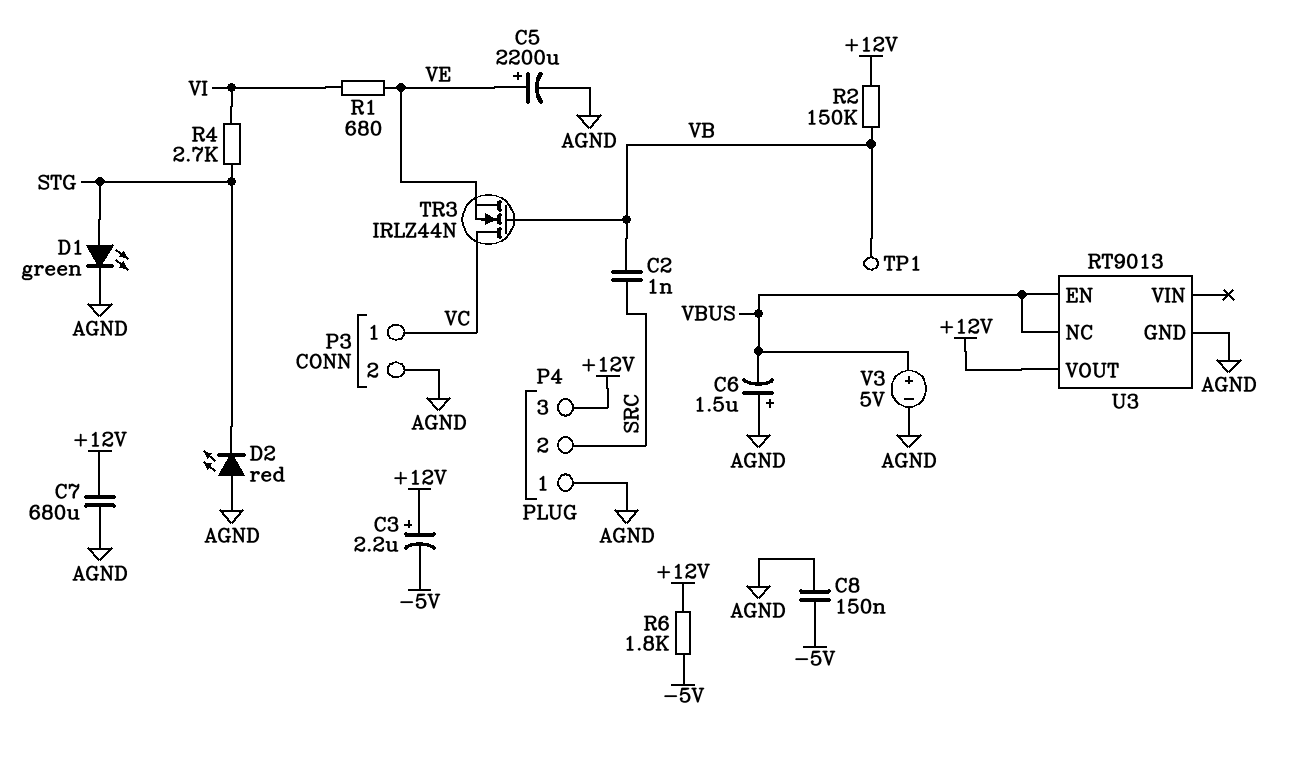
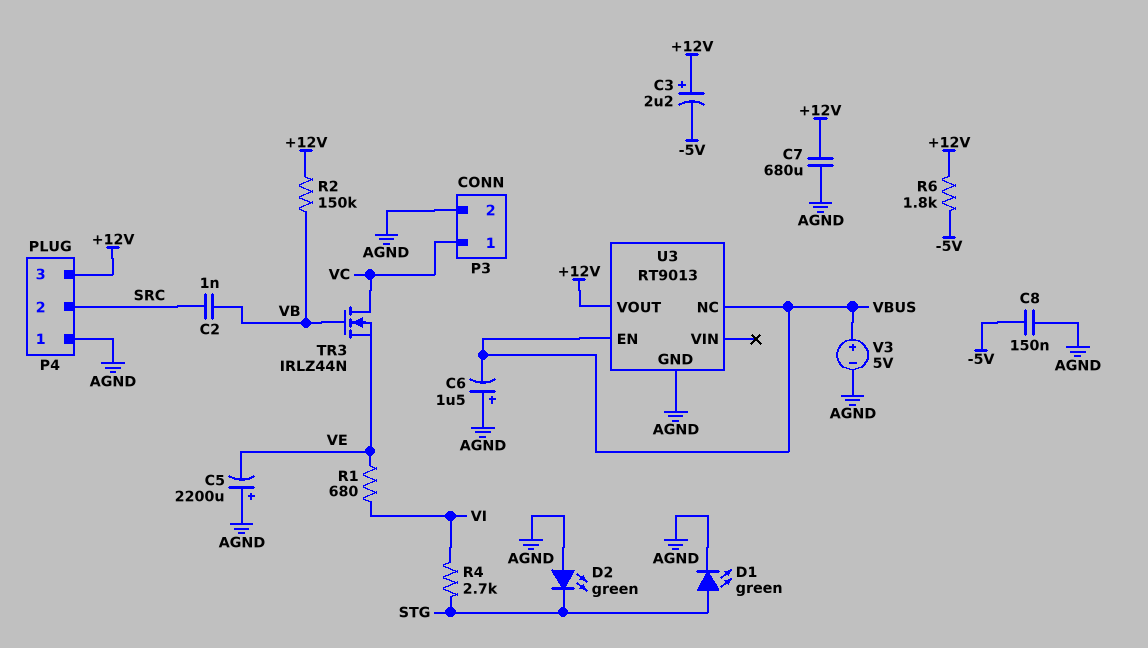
C5: 2200uF (plus VE, minus AGND) -> 2200uF (plus AGND, minus VE)
D2: LED red (A AGND, K STG) -> LED green (A AGND, K STG)
TP1: test point (VB) -> none

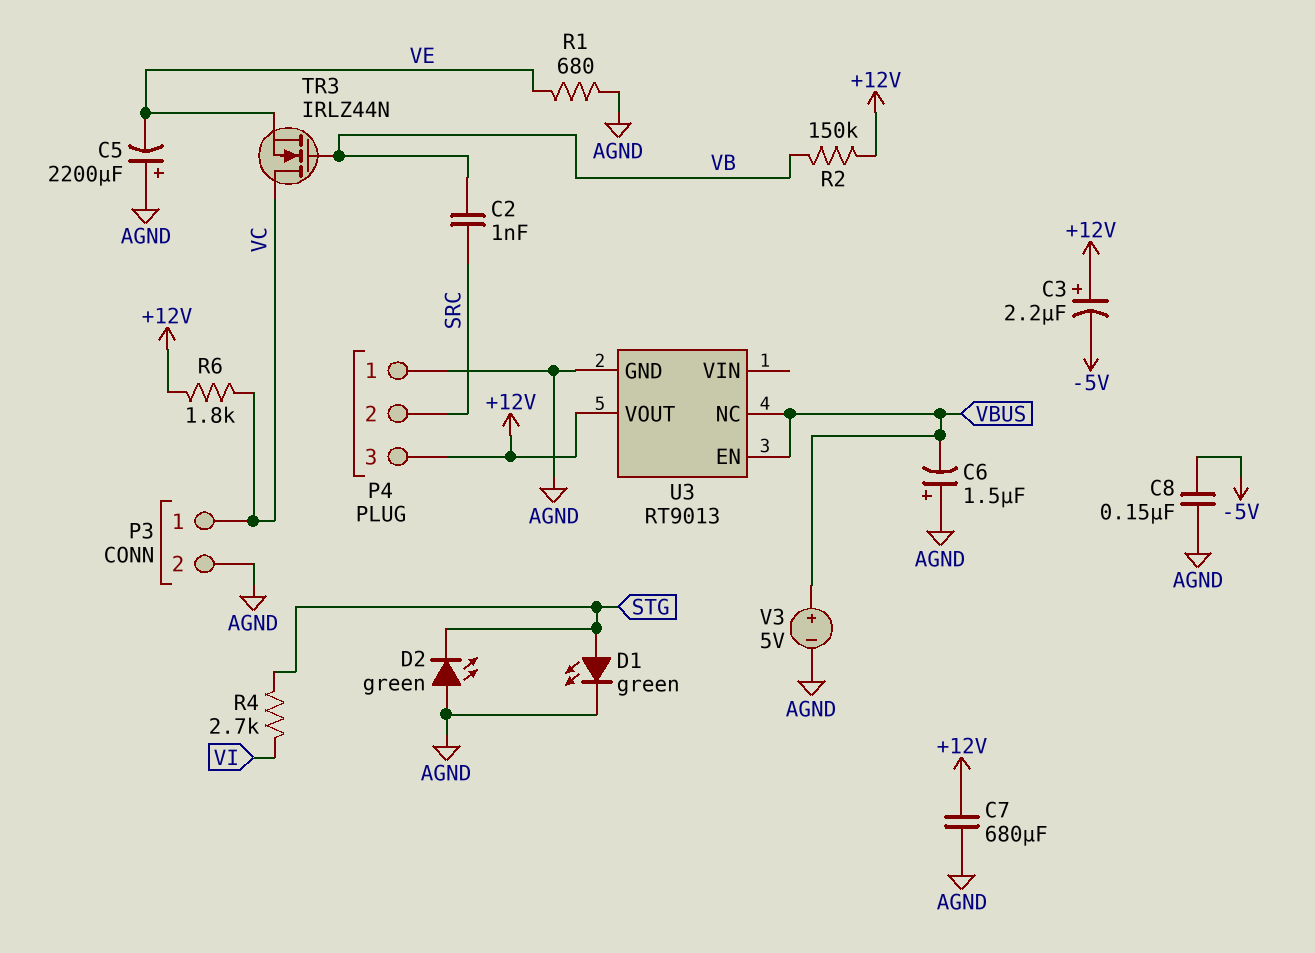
R1: 680 (VE, VI) -> 680 (AGND, VE)
R6: 1.8k (+12V, -5V) -> 1.8k (+12V, VC)

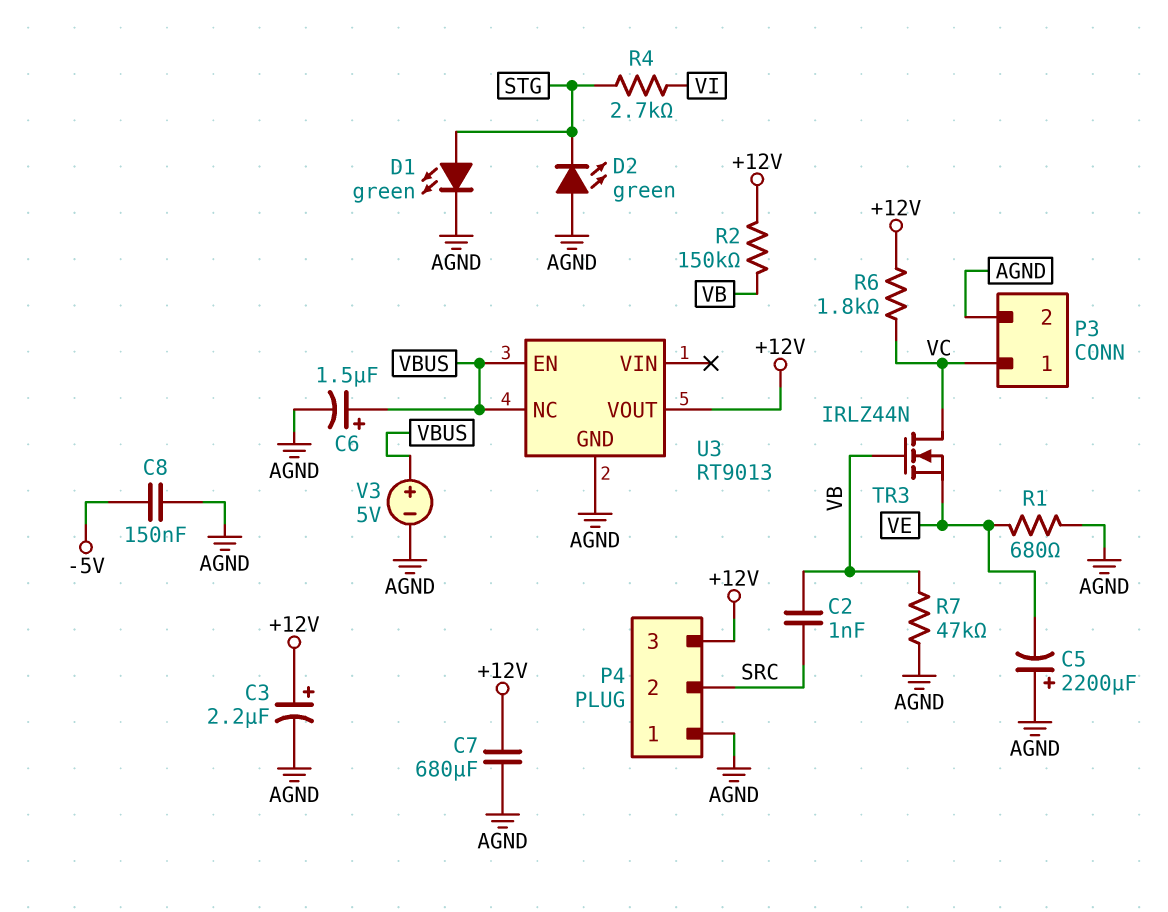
C3: 2.2uF (plus +12V, minus -5V) -> 2.2uF (plus +12V, minus AGND)
C6: 1.5uF (plus AGND, minus VBUS) -> 1.5uF (plus VBUS, minus AGND)
R7: none -> 47k (AGND, VB)

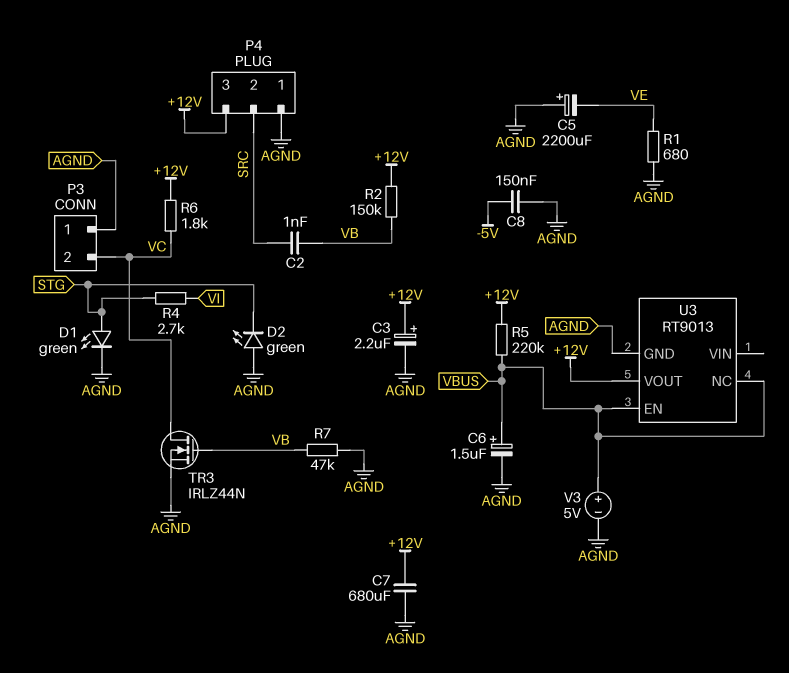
P3 pin 1: VC -> AGND
P3 pin 2: AGND -> VC
R5: none -> 220k (+12V, VBUS)
TR3: NMOS IRLZ44N (G VB, D VC, S VE) -> NMOS IRLZ44N (G VB, D VC, S AGND)

